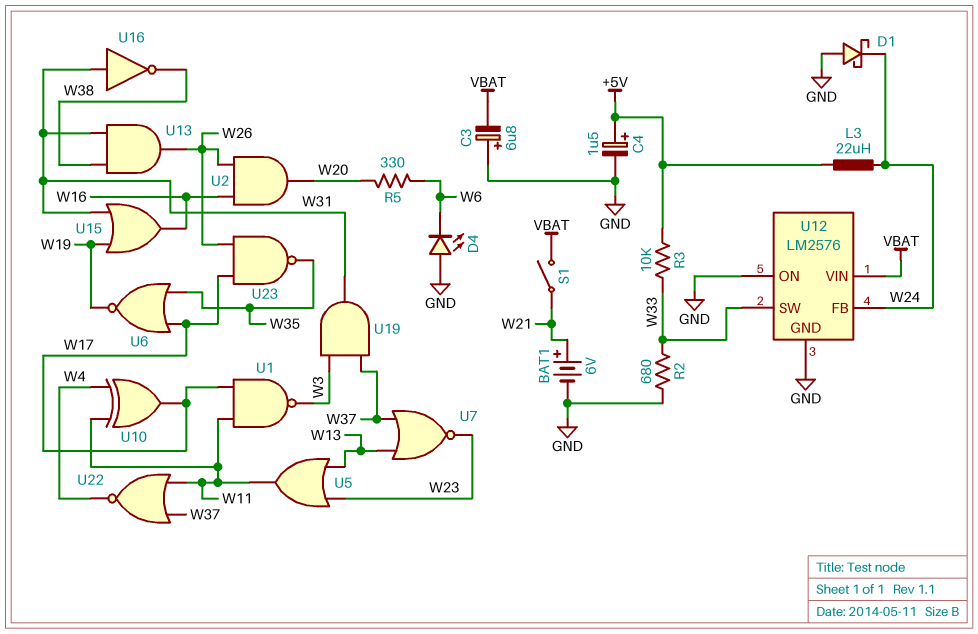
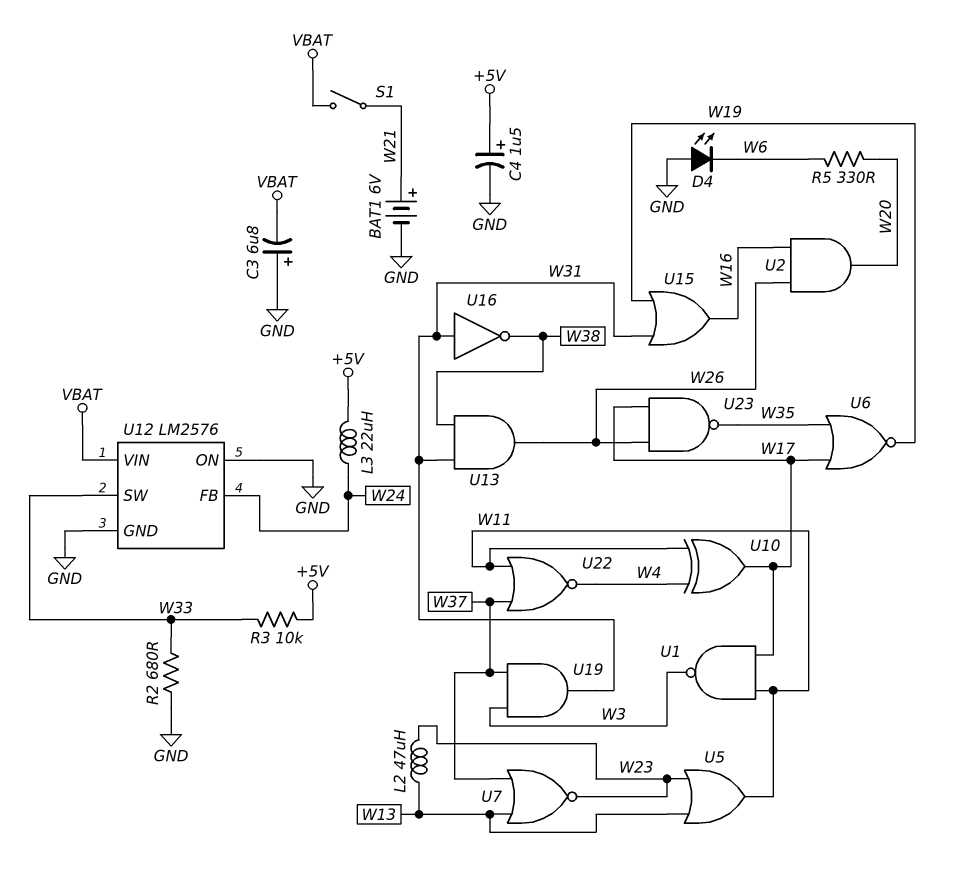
D1: schottky (A GND, K W24) -> none
L2: none -> 47uH (W13, W23)

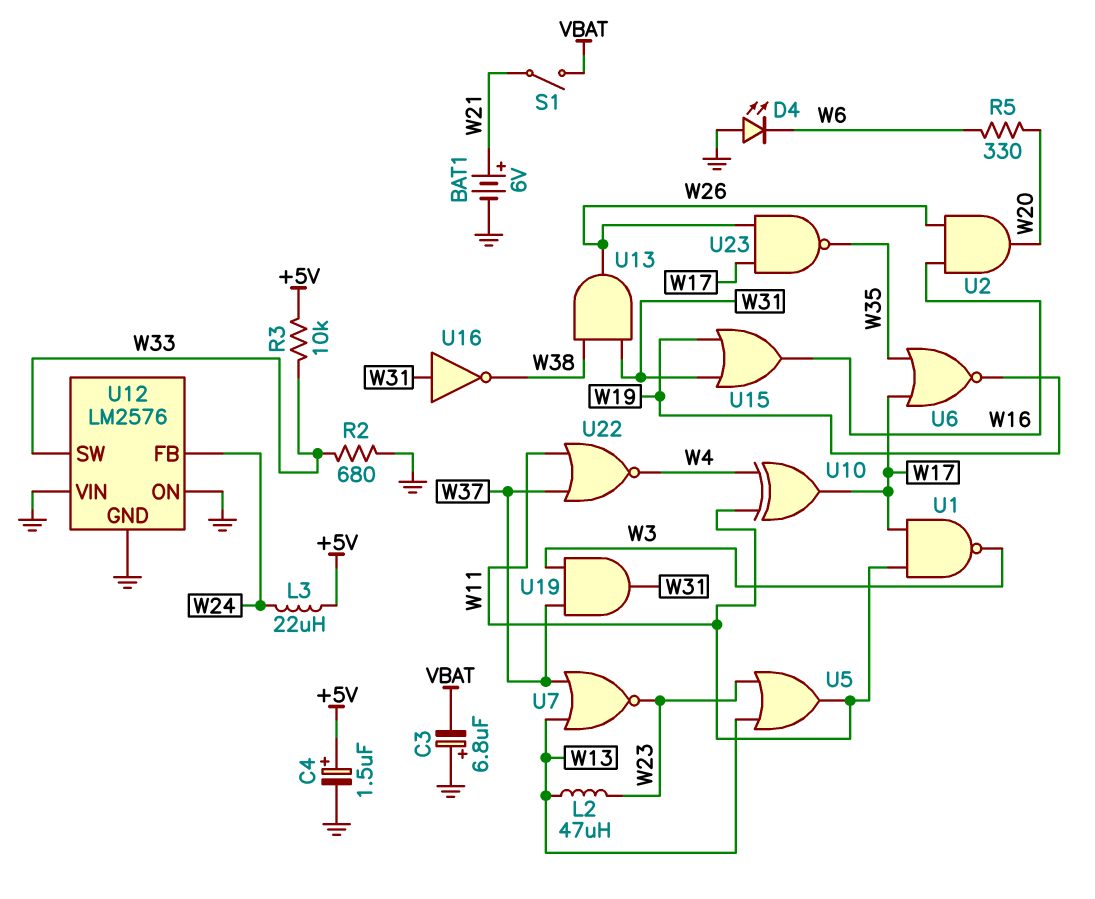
U12 pin VIN: VBAT -> GND

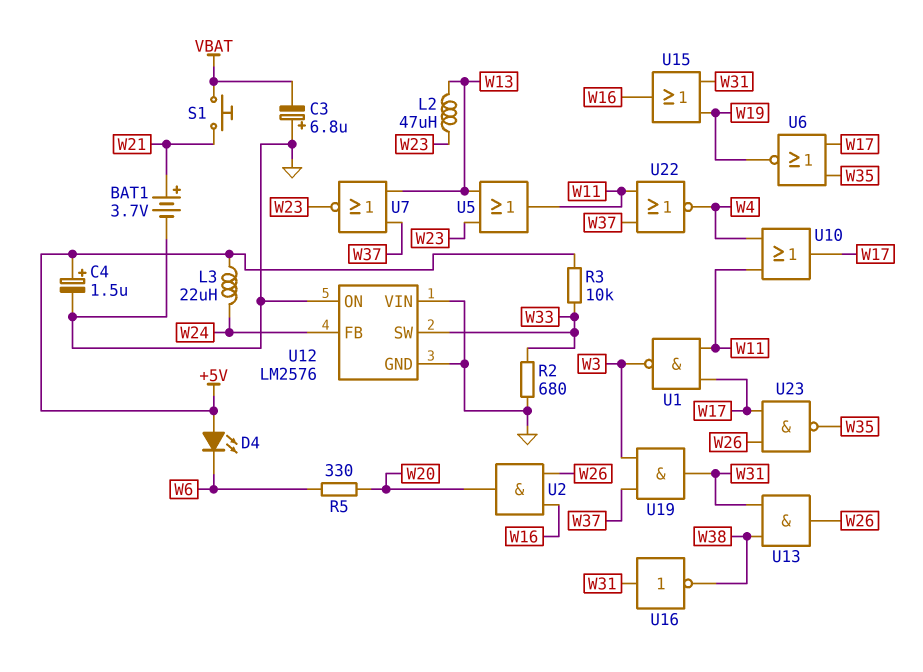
BAT1: 6V (plus W21, minus GND) -> 3.7V (plus W21, minus GND)
D4: LED (A GND, K W6) -> LED (A +5V, K W6)
S1: switch (VBAT, W21) -> button (VBAT, W21)
U10: XOR (in W4, in W11, out W17) -> OR (in W4, in W11, out W17)

